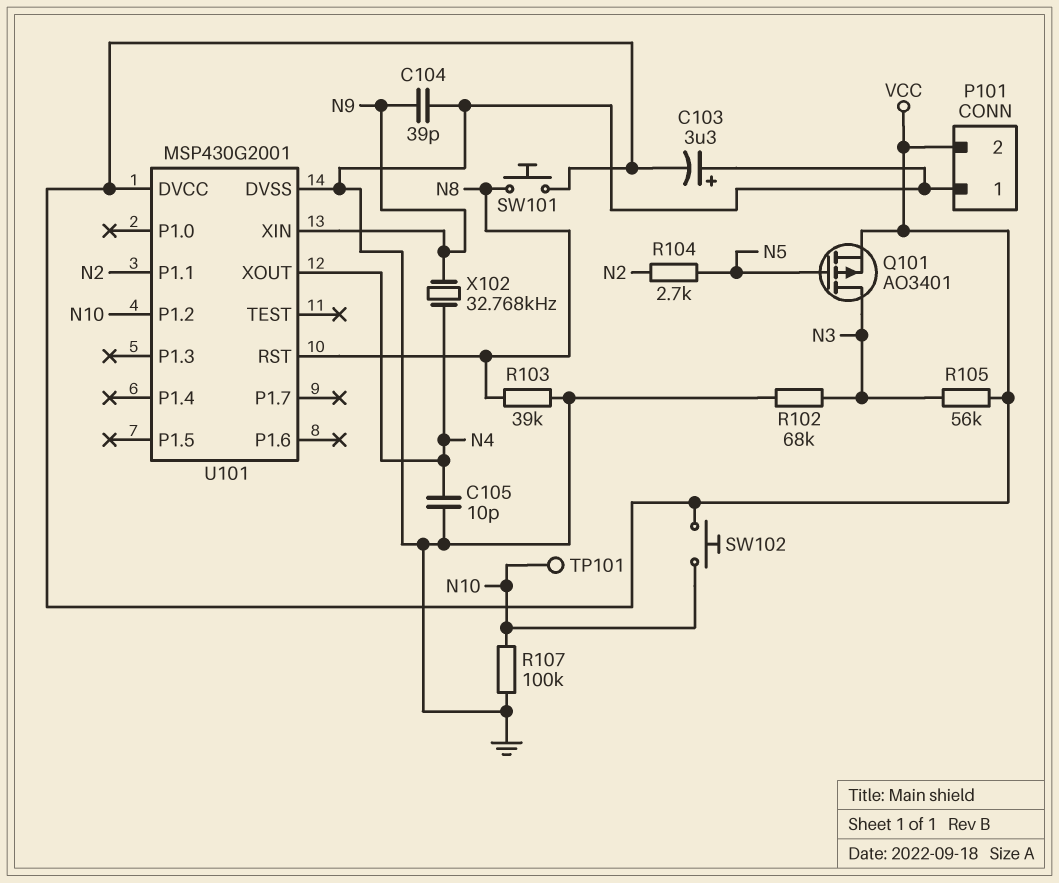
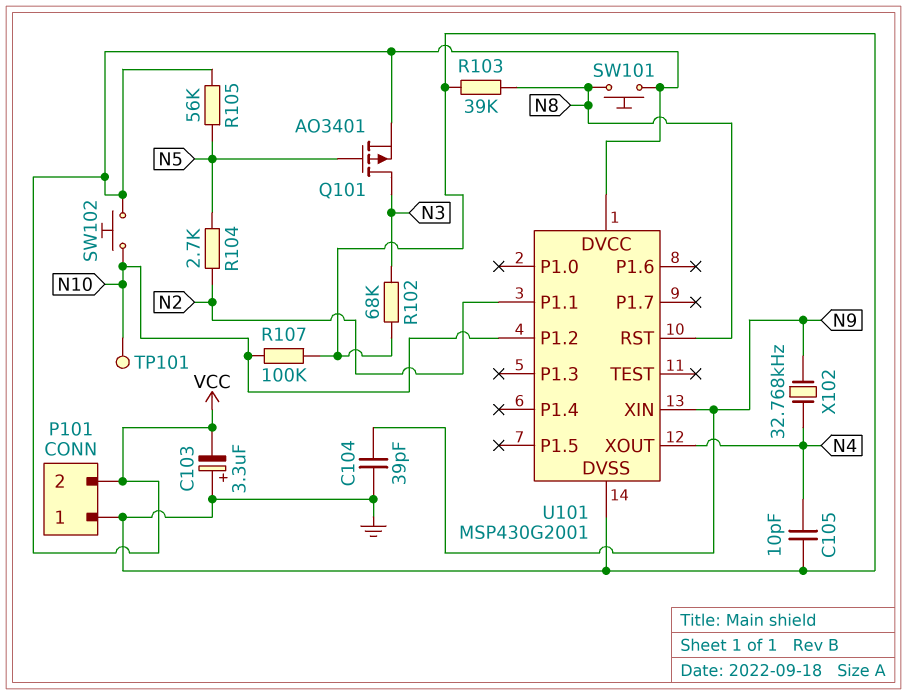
R105: 56k (N3, VCC) -> 56k (N5, VCC)

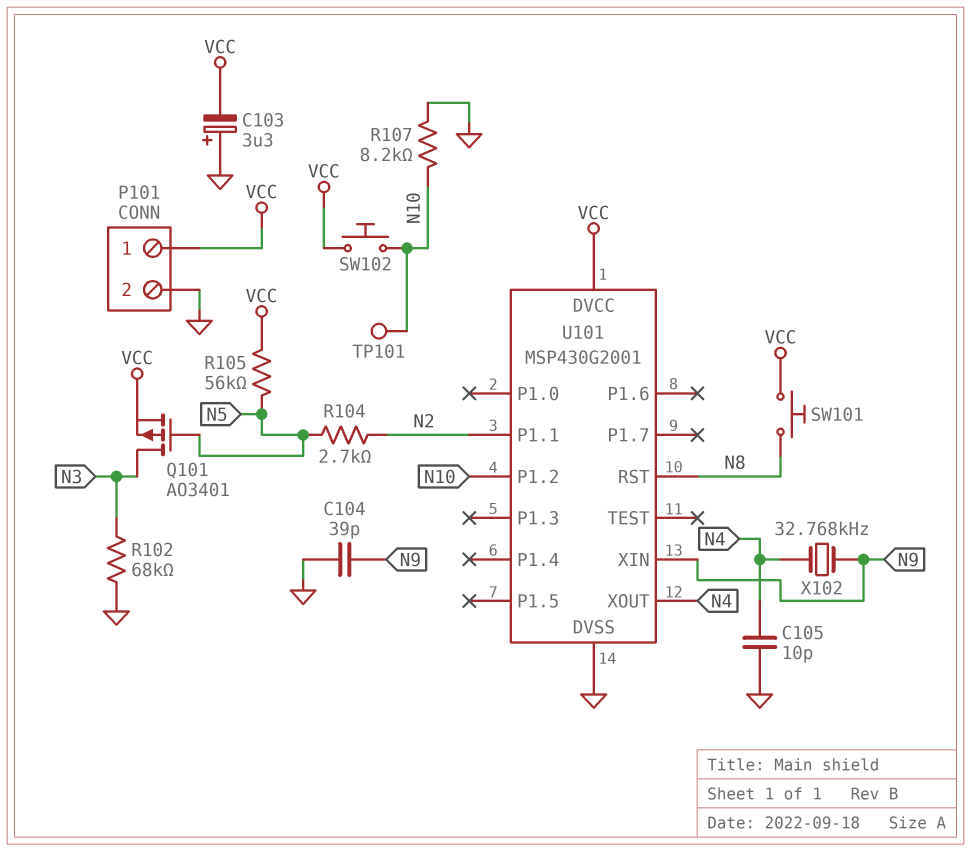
P101 pin 1: GND -> VCC
P101 pin 2: VCC -> GND
R103: 39k (GND, N8) -> none
R107: 100k (GND, N10) -> 8.2k (GND, N10)

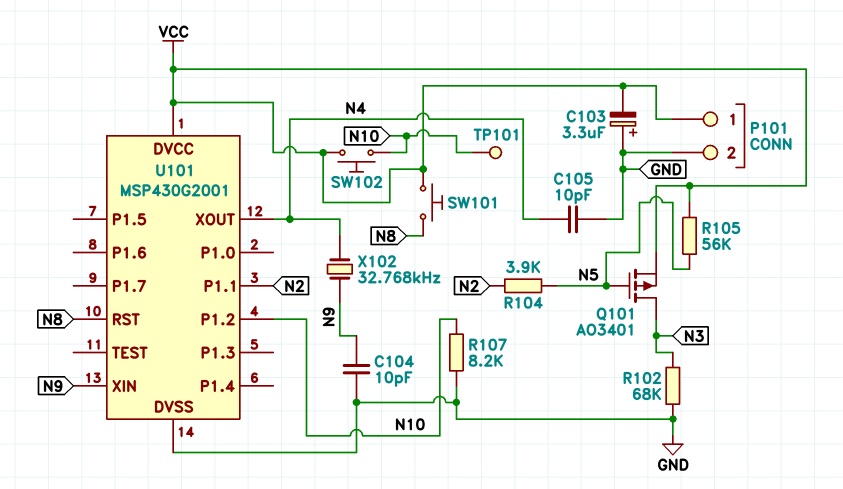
C104: 39pF (GND, N9) -> 10pF (GND, N9)
R104: 2.7k (N2, N5) -> 3.9k (N2, N5)

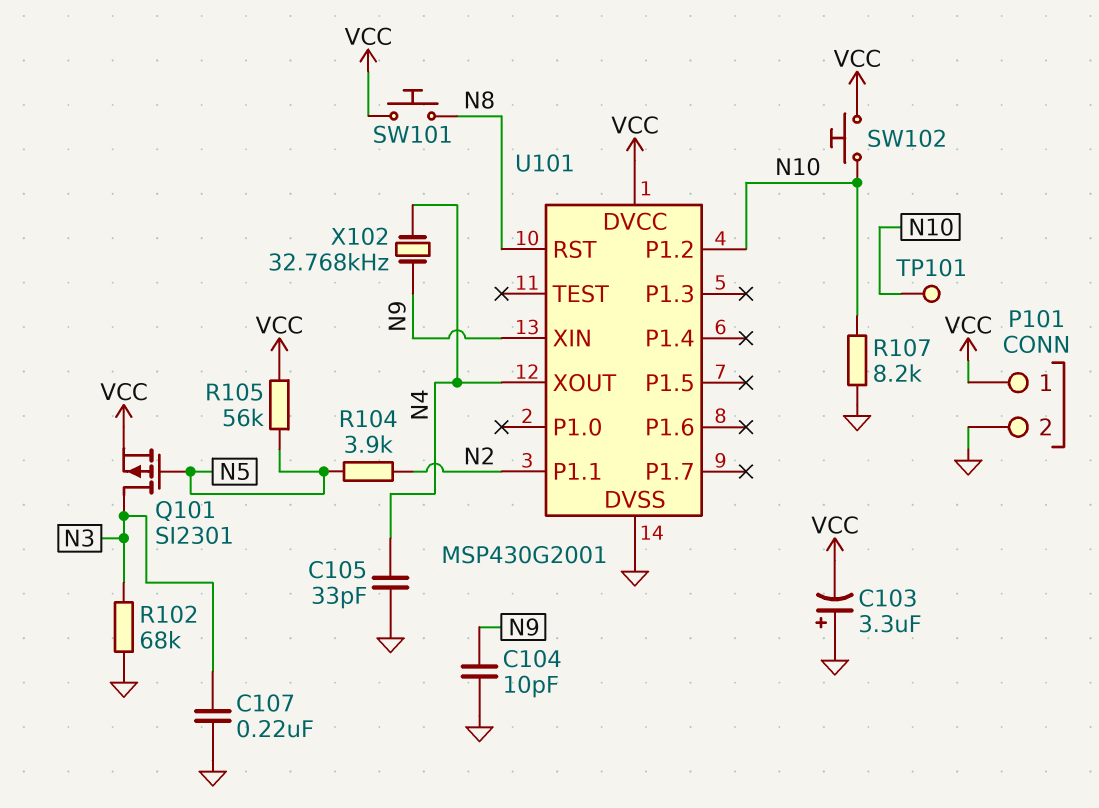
C105: 10pF (GND, N4) -> 33pF (GND, N4)
C107: none -> 220nF (GND, N3)
Q101: PMOS AO3401 (G N5, D N3, S VCC) -> PMOS SI2301 (G N5, D N3, S VCC)

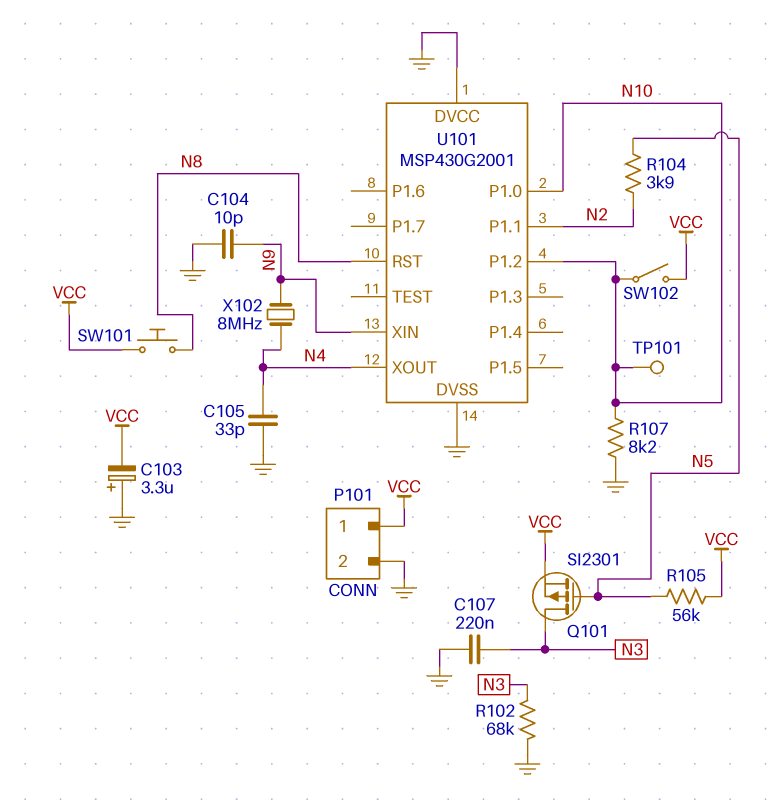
SW102: button (N10, VCC) -> switch (N10, VCC)
U101 pin DVCC: VCC -> GND
U101 pin P1.0: none -> N10
X102: 32.768kHz (N4, N9) -> 8MHz (N4, N9)

